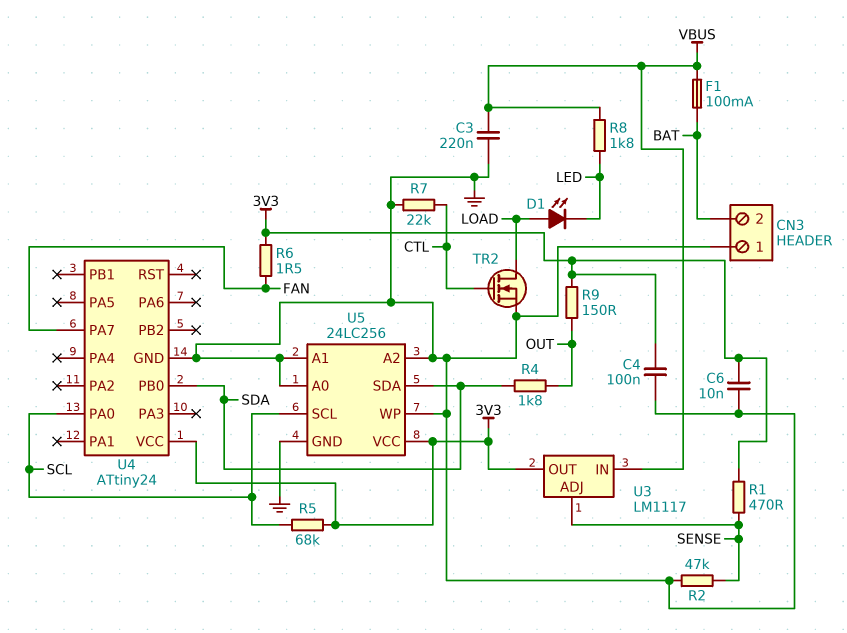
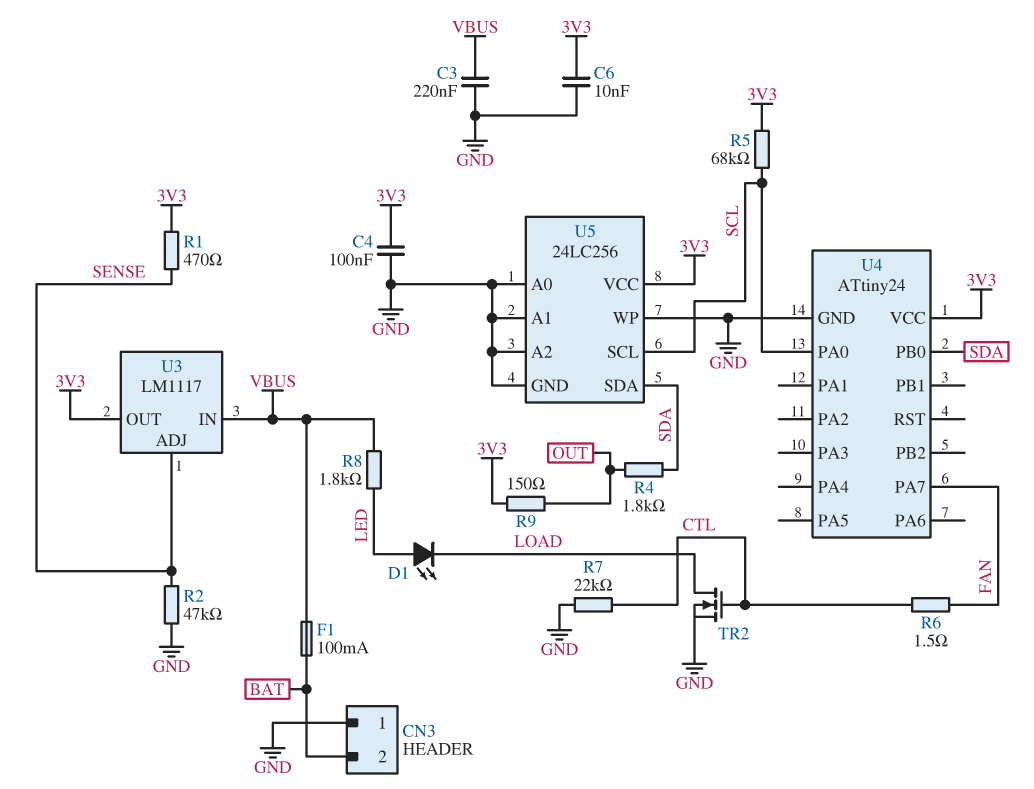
D1: LED (A LOAD, K LED) -> LED (A LED, K LOAD)
R6: 1.5 (3V3, FAN) -> 1.5 (CTL, FAN)

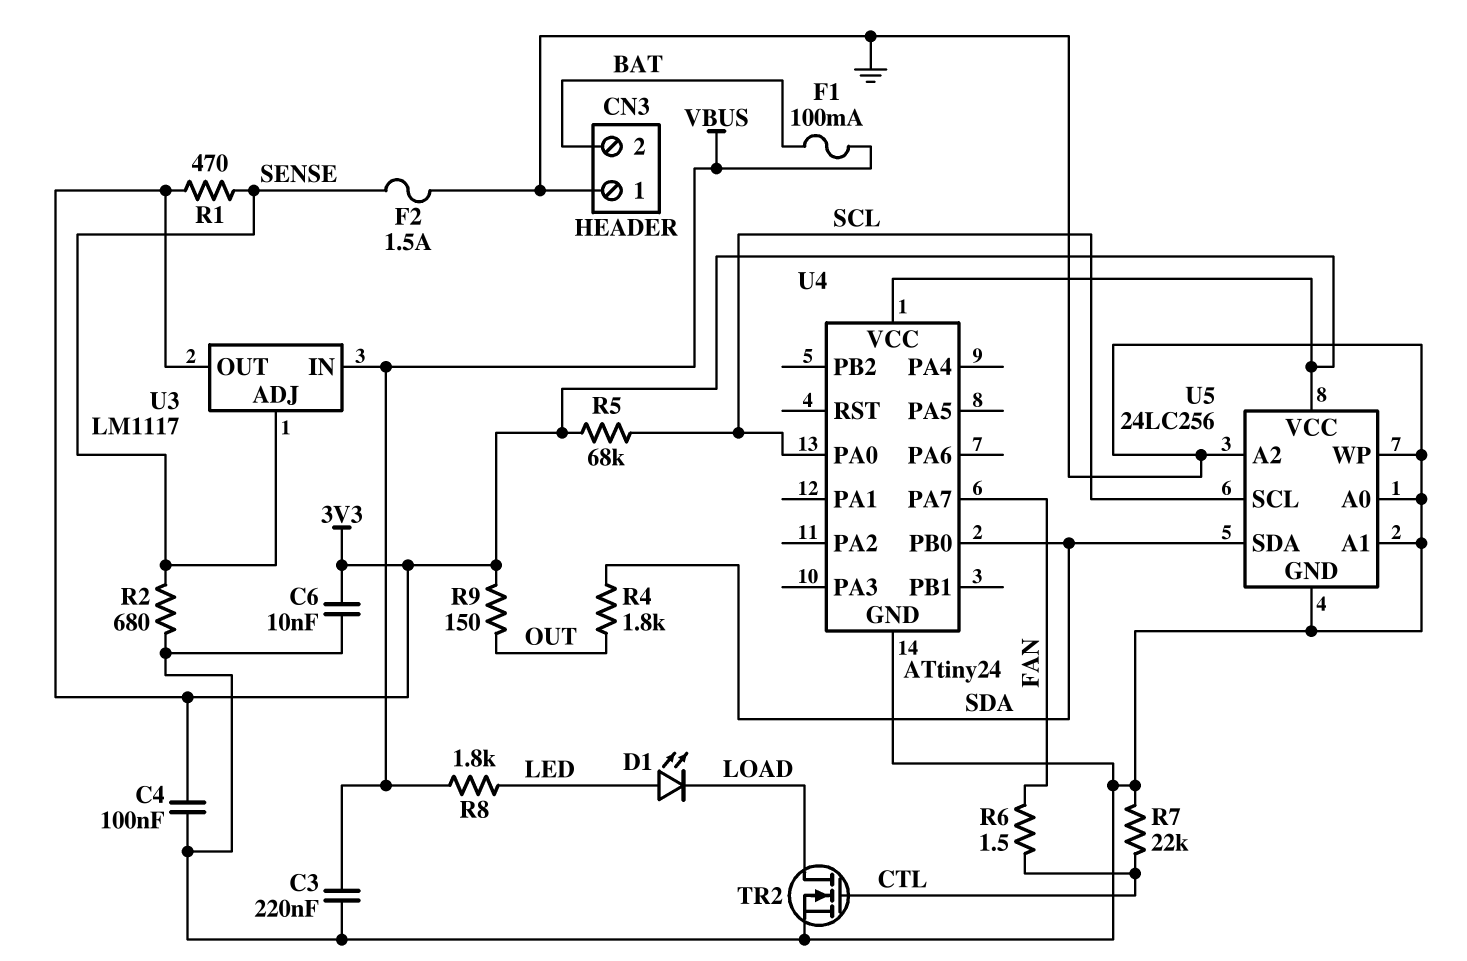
F2: none -> 1.5A (GND, SENSE)
R2: 47k (GND, SENSE) -> 680 (GND, SENSE)

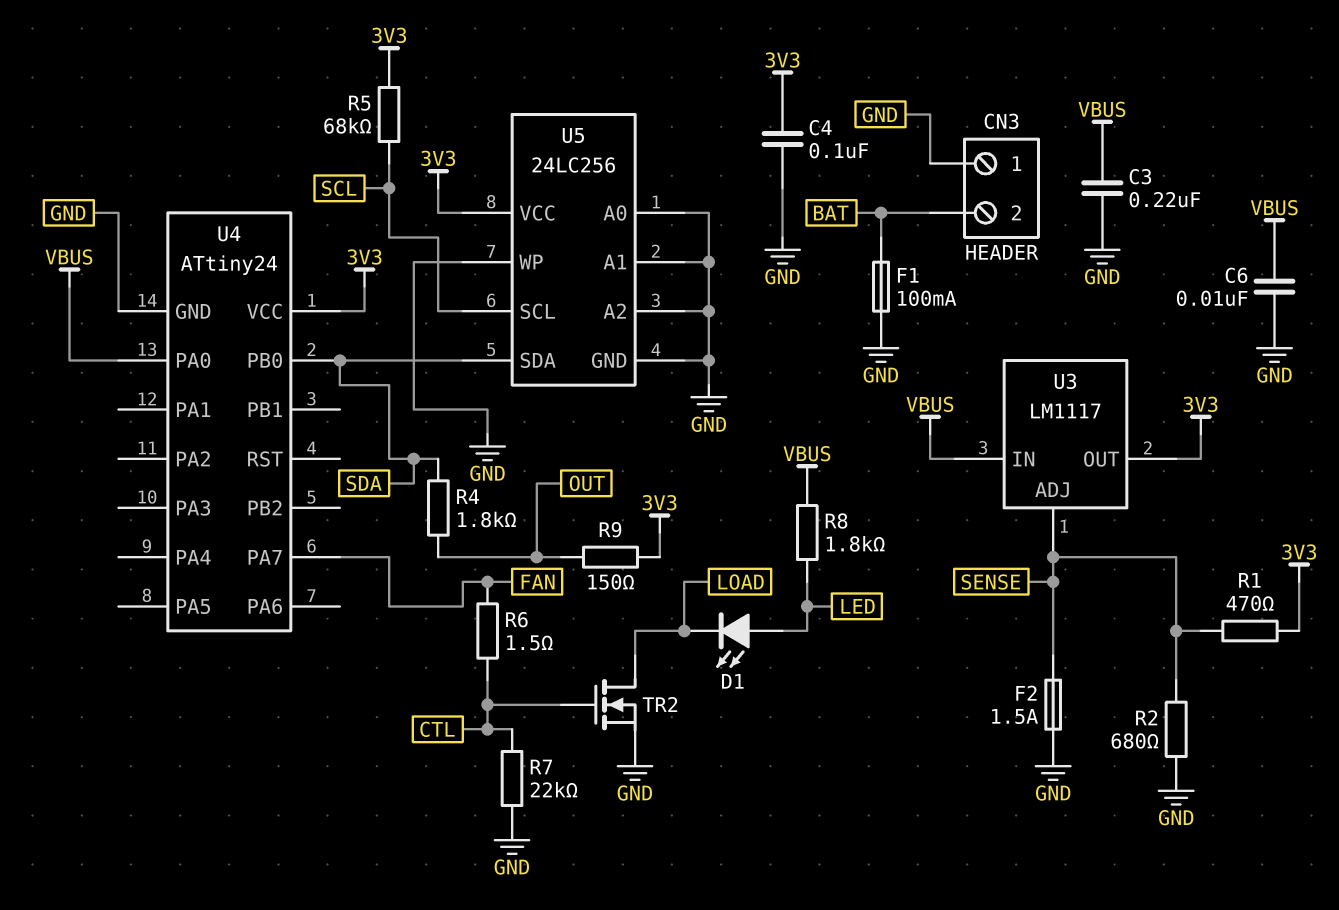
C6: 10nF (3V3, GND) -> 10nF (GND, VBUS)
F1: 100mA (BAT, VBUS) -> 100mA (BAT, GND)
U4 pin PA0: SCL -> VBUS

